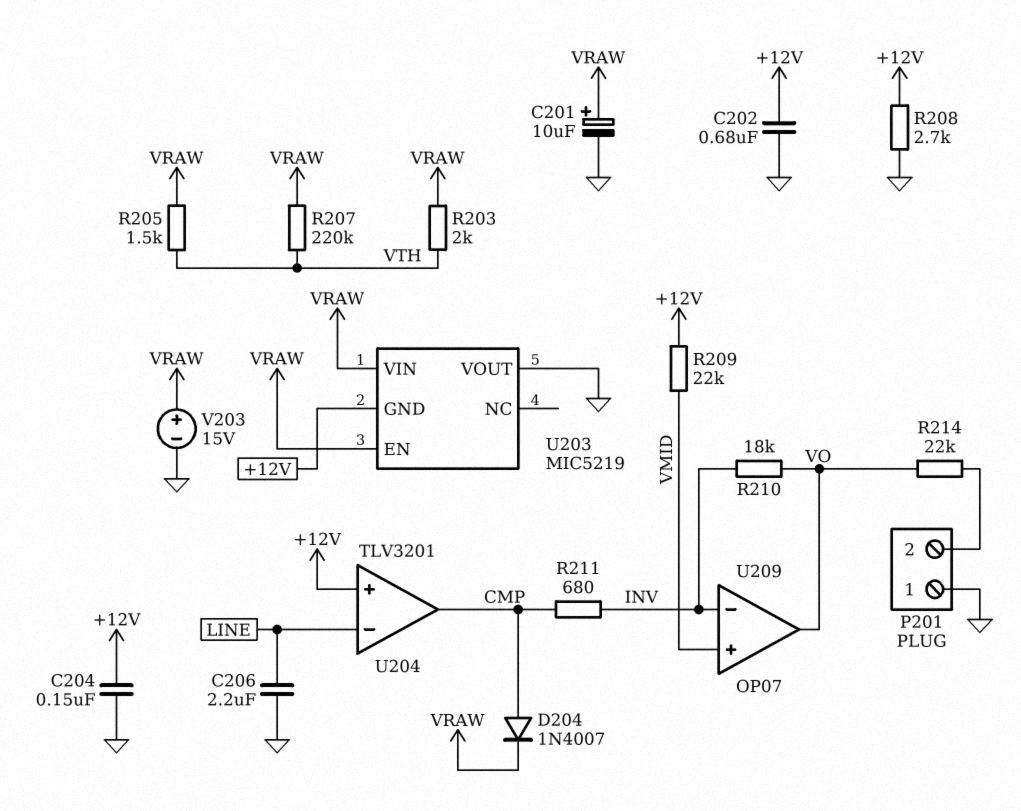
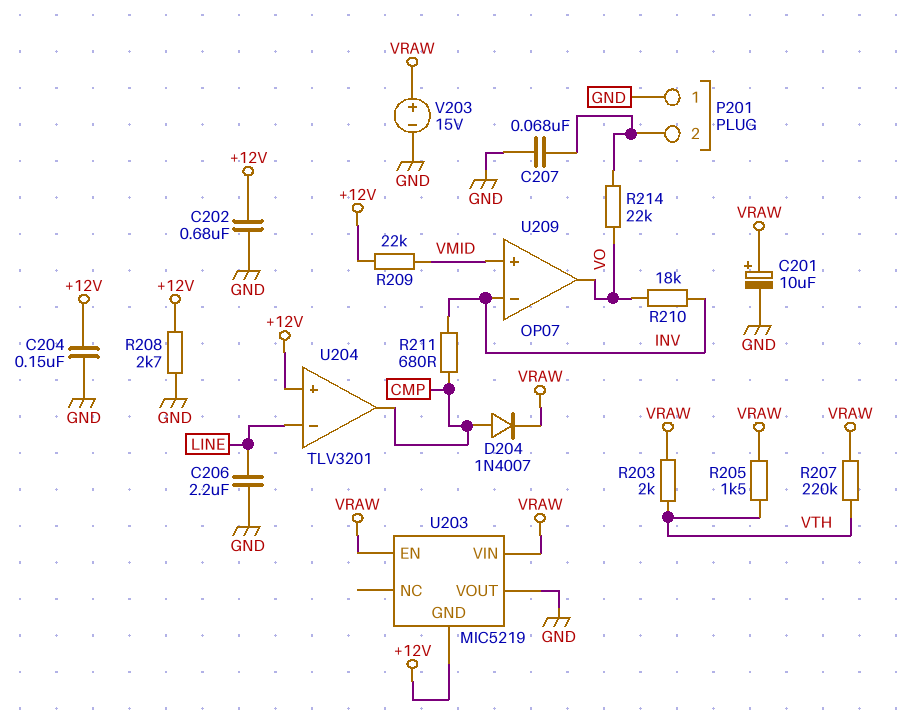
C207: none -> 68nF (GND, P201/2)

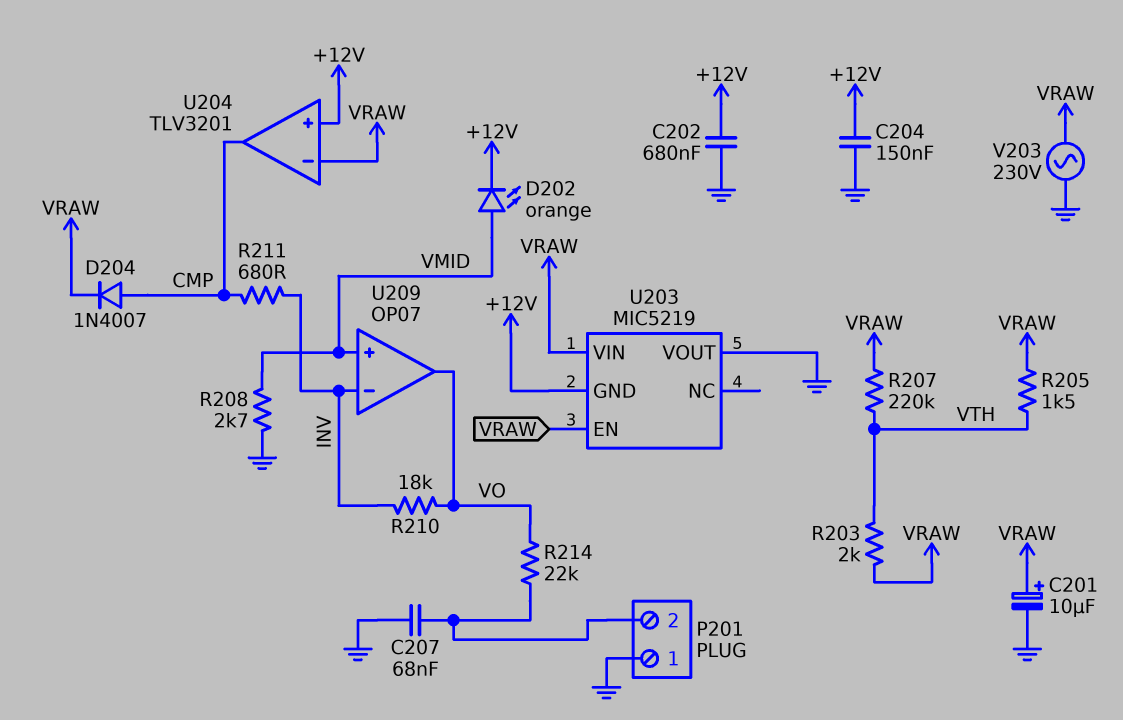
C206: 2.2uF (GND, LINE) -> none
D202: none -> LED orange (A VMID, K +12V)
R208: 2.7k (+12V, GND) -> 2.7k (GND, VMID)
R209: 22k (+12V, VMID) -> none
U204 pin in-: LINE -> VRAW
V203: 15V (plus VRAW, minus GND) -> AC 230V (GND, VRAW)

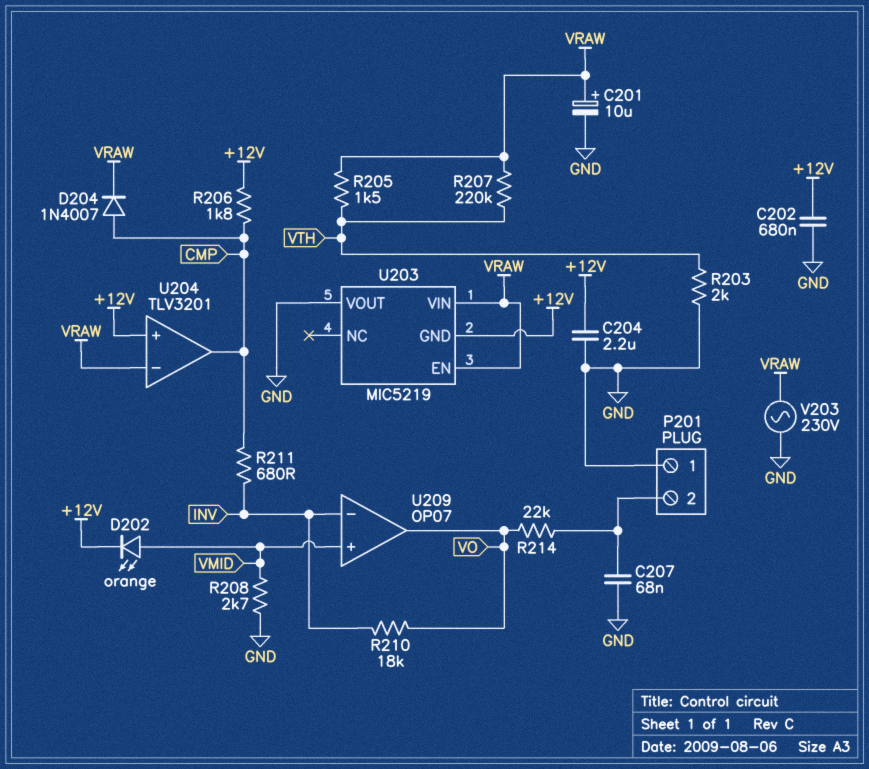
C204: 150nF (+12V, GND) -> 2.2uF (+12V, GND)
R203: 2k (VRAW, VTH) -> 2k (GND, VTH)
R206: none -> 1.8k (+12V, CMP)

